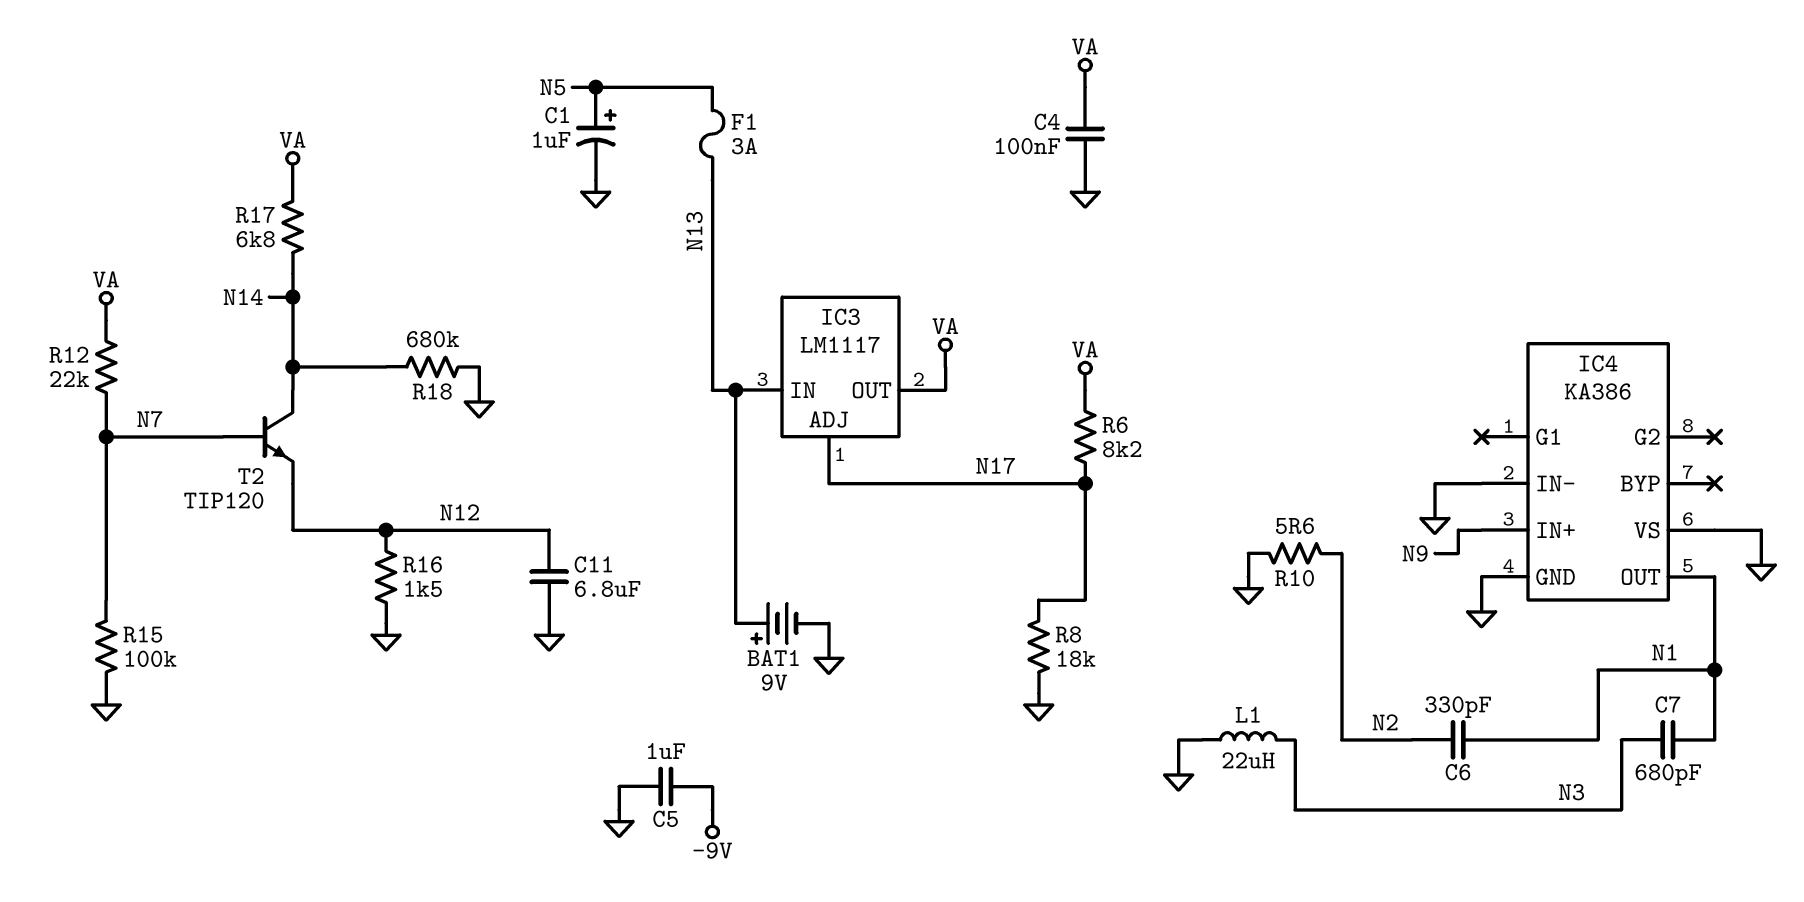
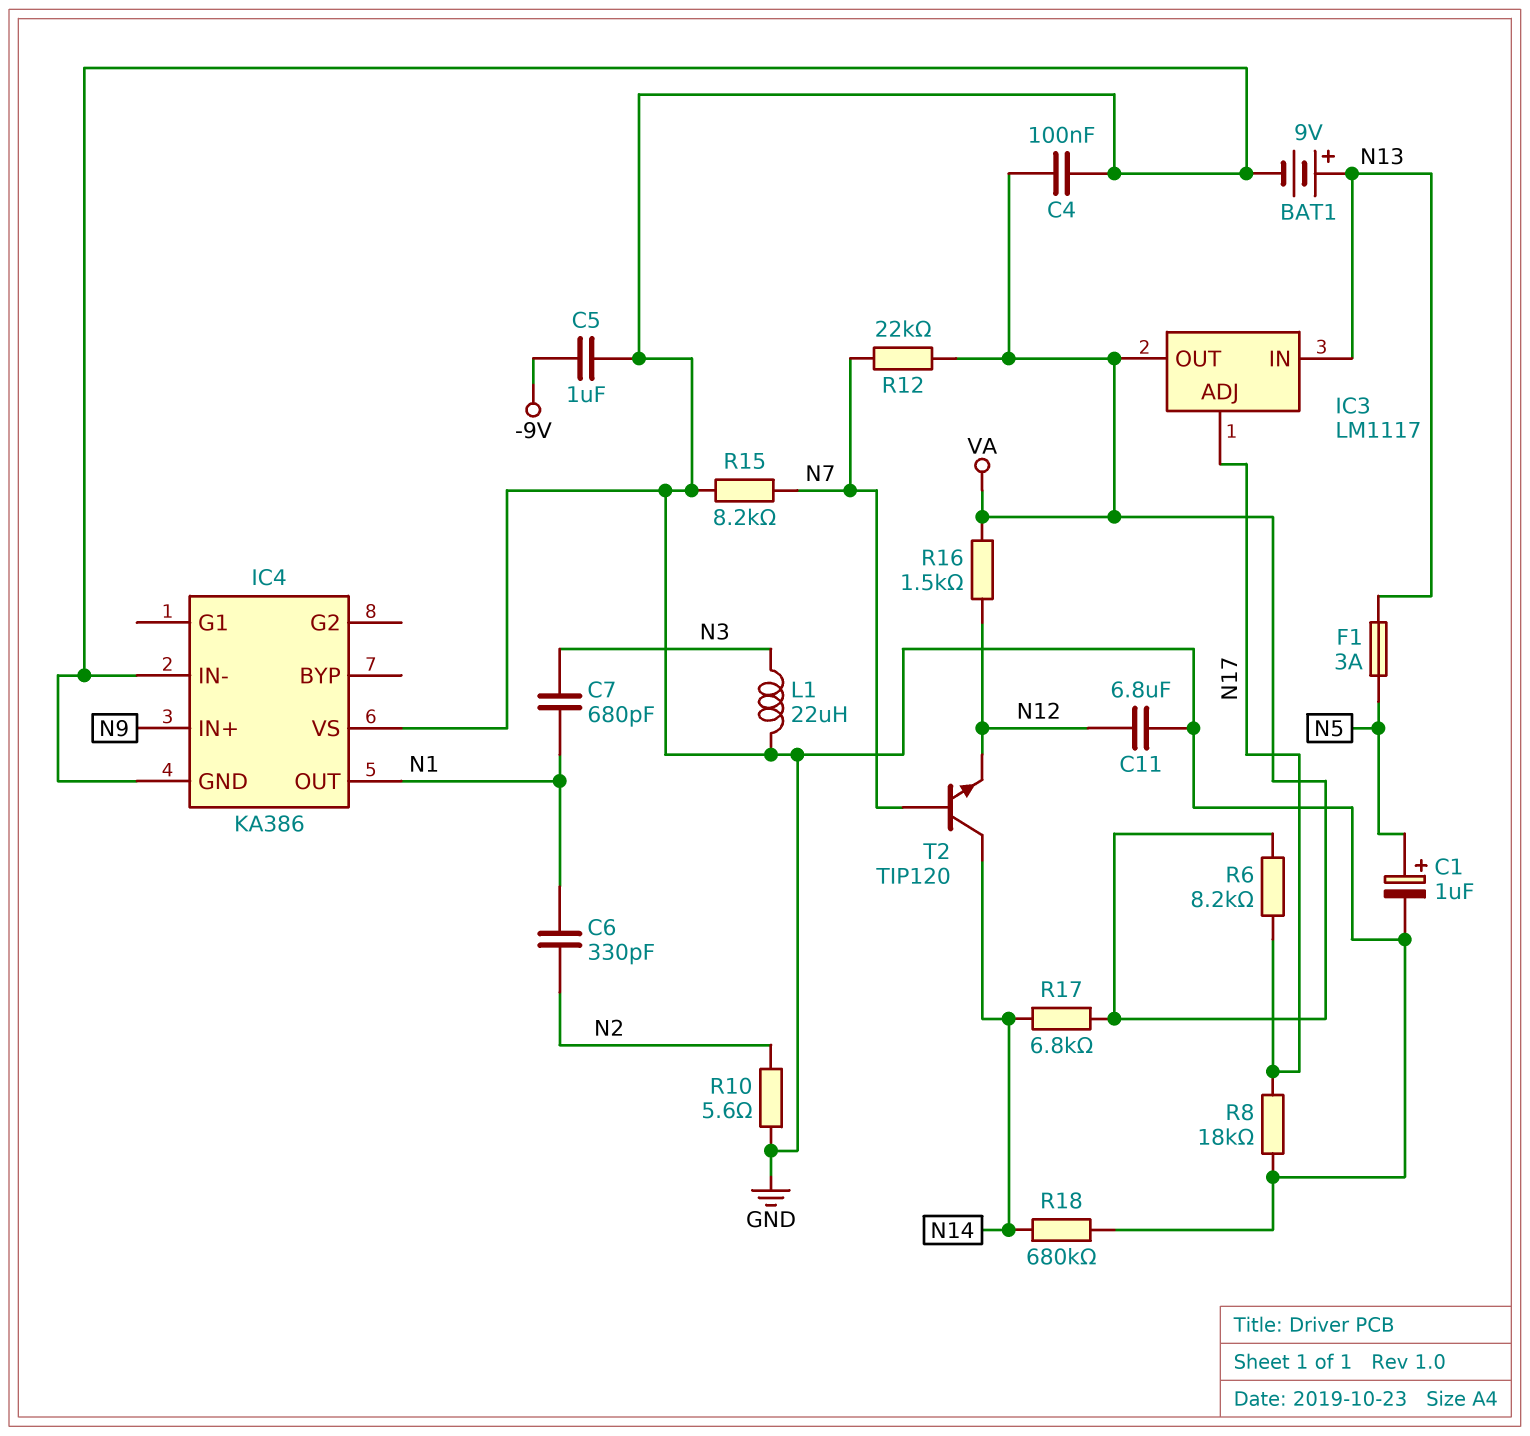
R15: 100k (GND, N7) -> 8.2k (GND, N7)
R16: 1.5k (GND, N12) -> 1.5k (N12, VA)

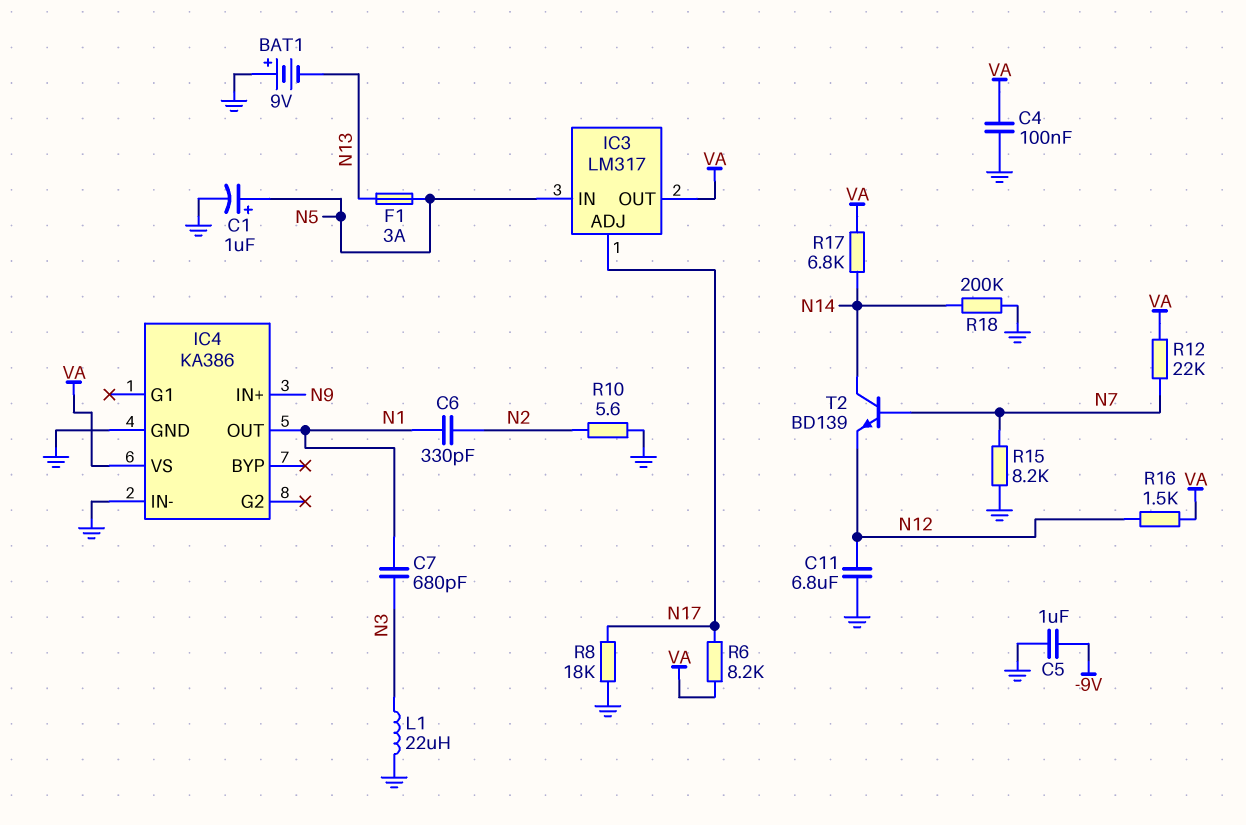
BAT1: 9V (plus N13, minus GND) -> 9V (plus GND, minus N13)
IC3: LM1117 -> LM317
IC3 pin IN: N13 -> N5
IC4 pin VS: GND -> VA
R18: 680k (GND, N14) -> 200k (GND, N14)
T2: NPN TIP120 (B N7, C N14, E N12) -> NPN BD139 (B N7, C N14, E N12)

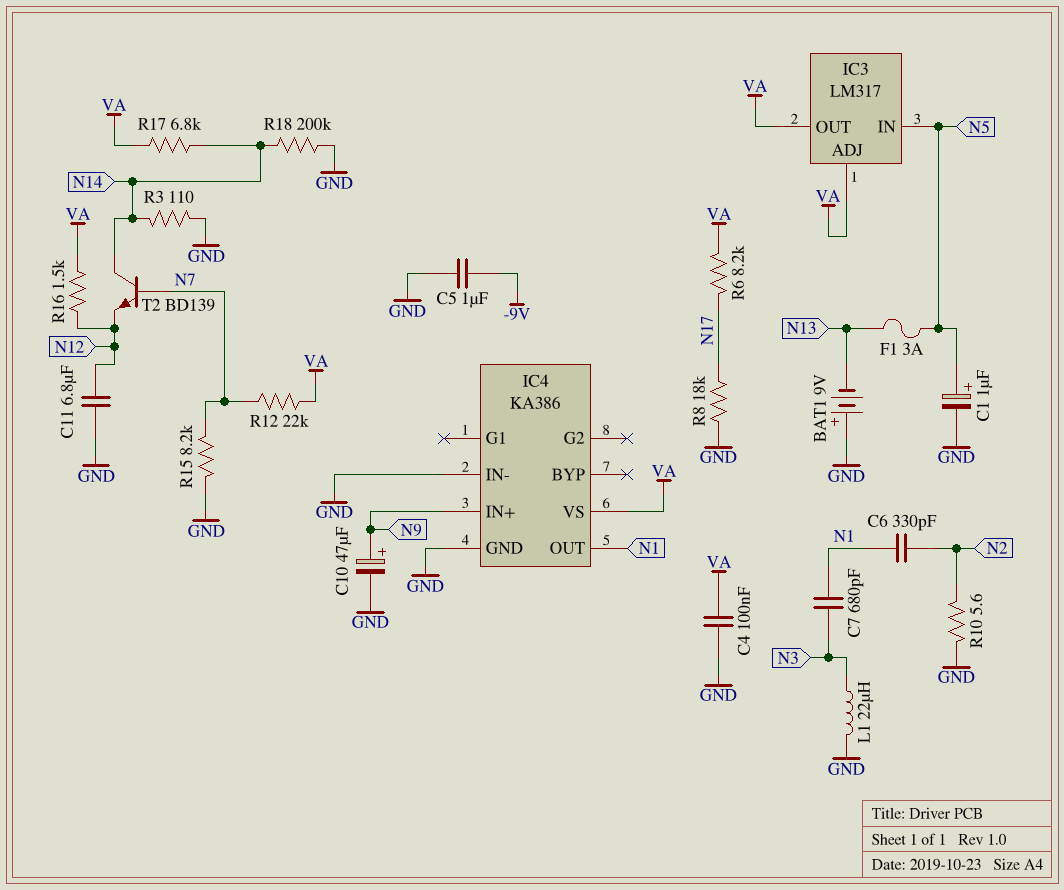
C10: none -> 47uF (plus N9, minus GND)
IC3 pin ADJ: N17 -> VA
R3: none -> 110 (GND, N14)

